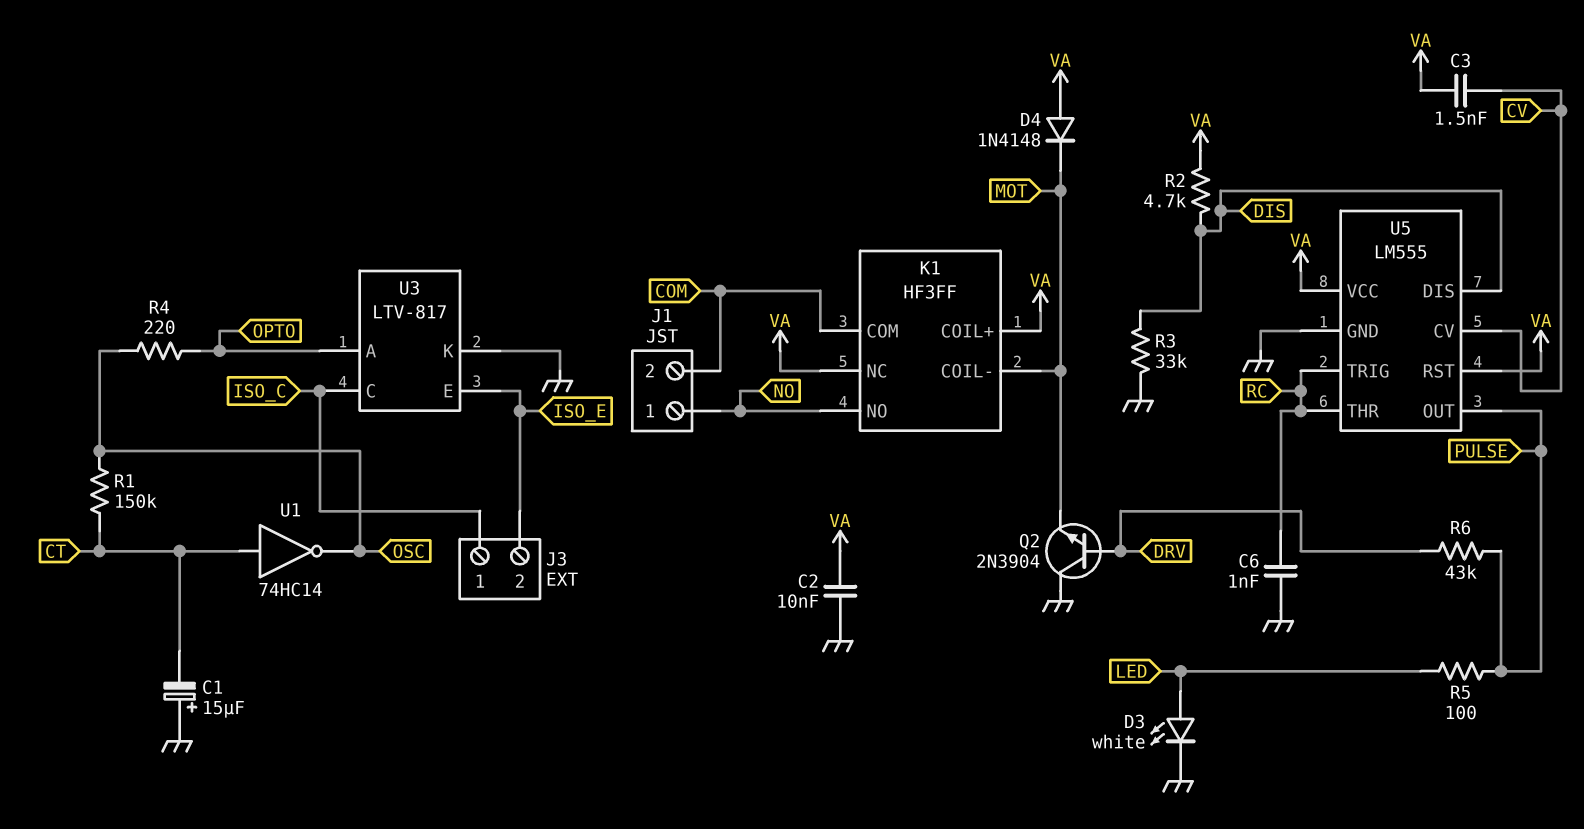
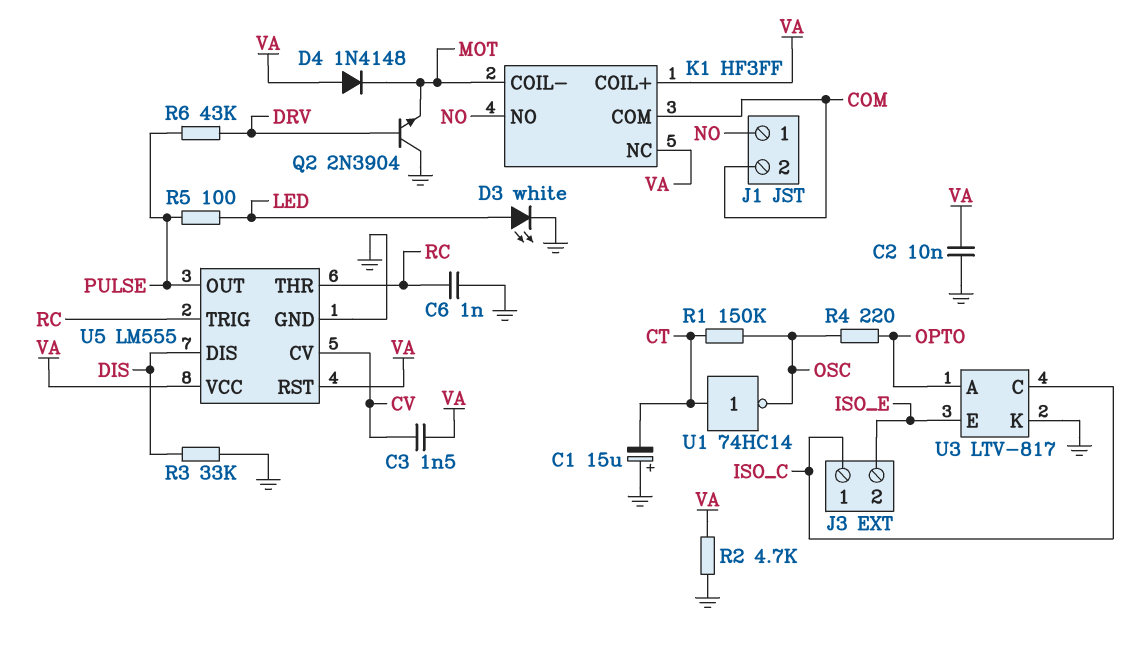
R2: 4.7k (DIS, VA) -> 4.7k (GND, VA)

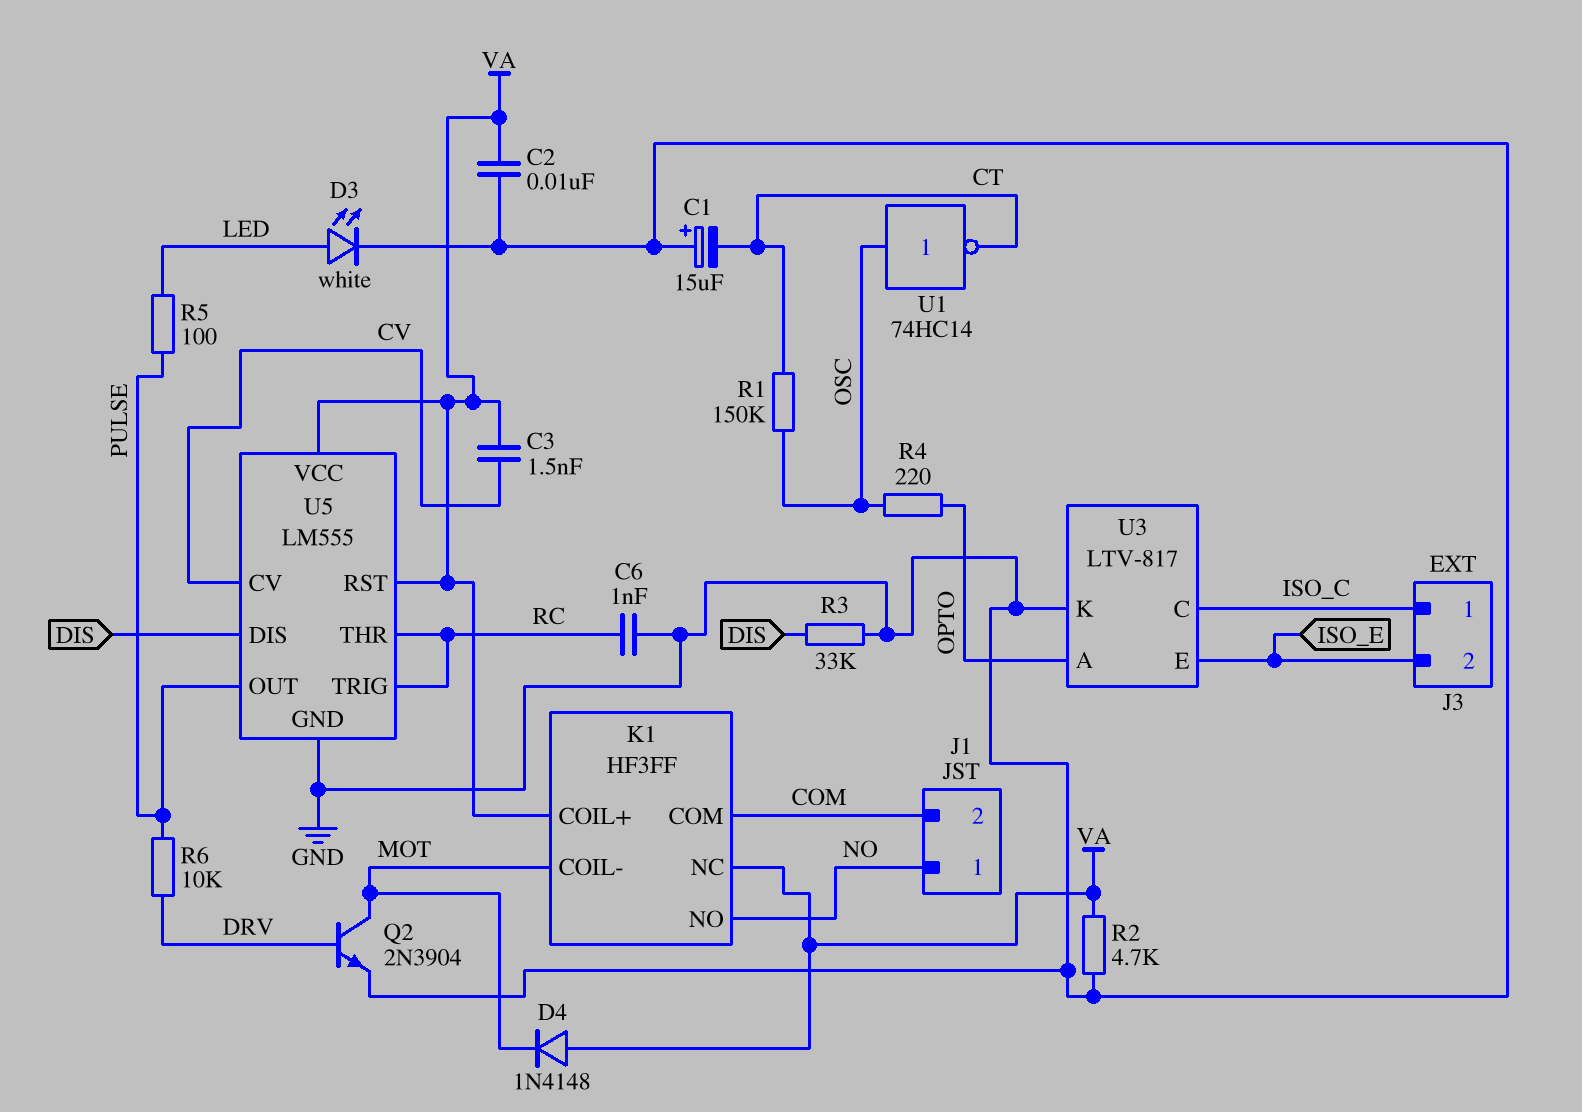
Q2: NPN 2N3904 (B DRV, C GND, E MOT) -> NPN 2N3904 (B DRV, C MOT, E GND)
R6: 43k (DRV, PULSE) -> 10k (DRV, PULSE)
U1: NOT 74HC14 (in CT, out OSC) -> NOT 74HC14 (in OSC, out CT)

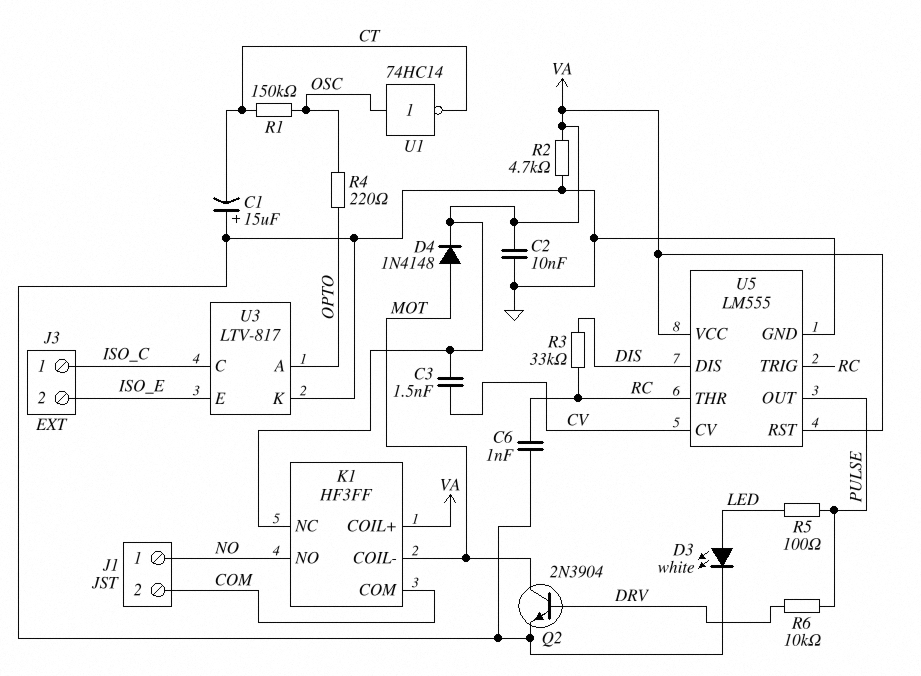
D4: diode 1N4148 (A VA, K MOT) -> diode 1N4148 (A MOT, K VA)
R3: 33k (DIS, GND) -> 33k (DIS, RC)

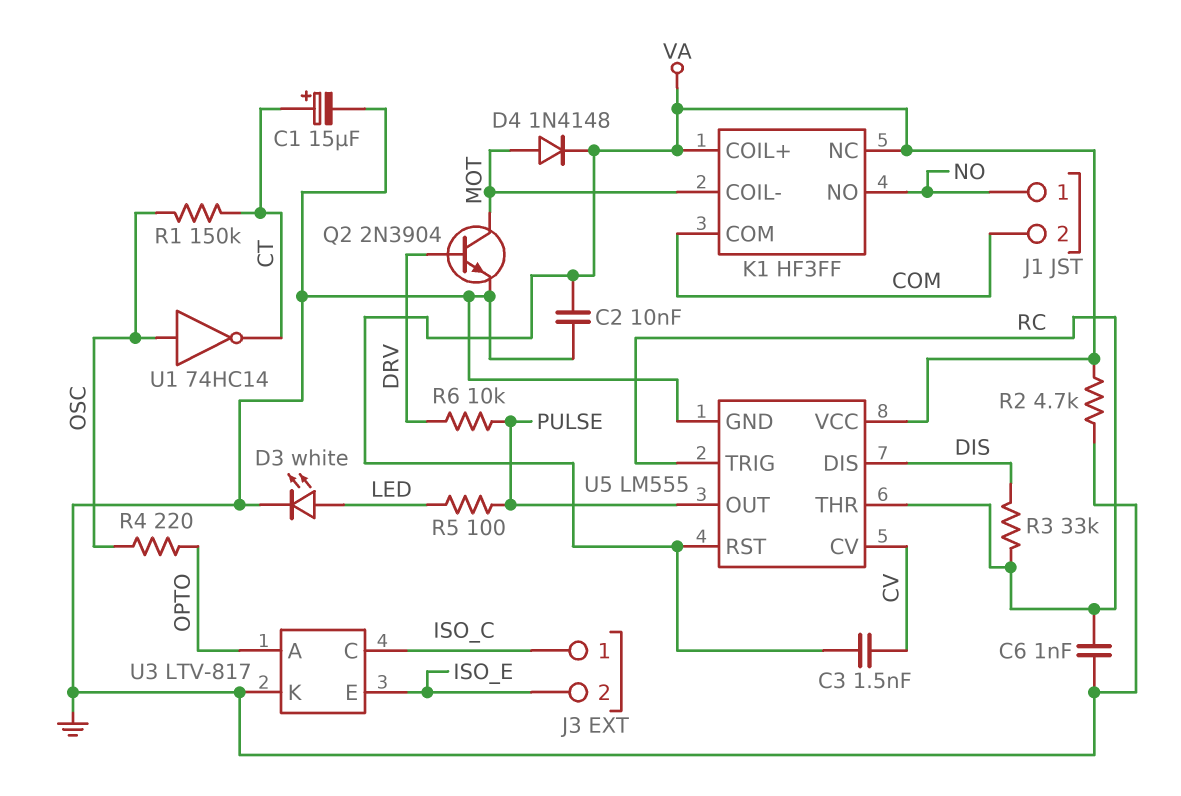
C1: 15uF (plus GND, minus CT) -> 15uF (plus CT, minus GND)

